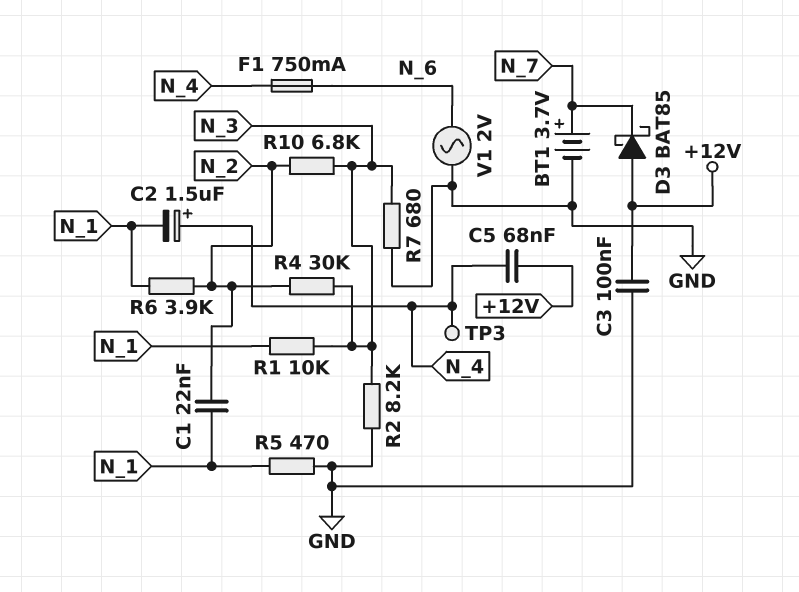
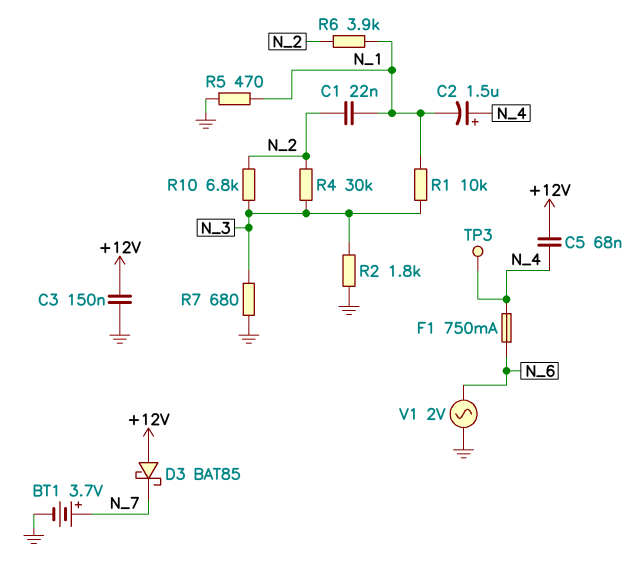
C3: 100nF (+12V, GND) -> 150nF (+12V, GND)
R2: 8.2k (GND, N_3) -> 1.8k (GND, N_3)

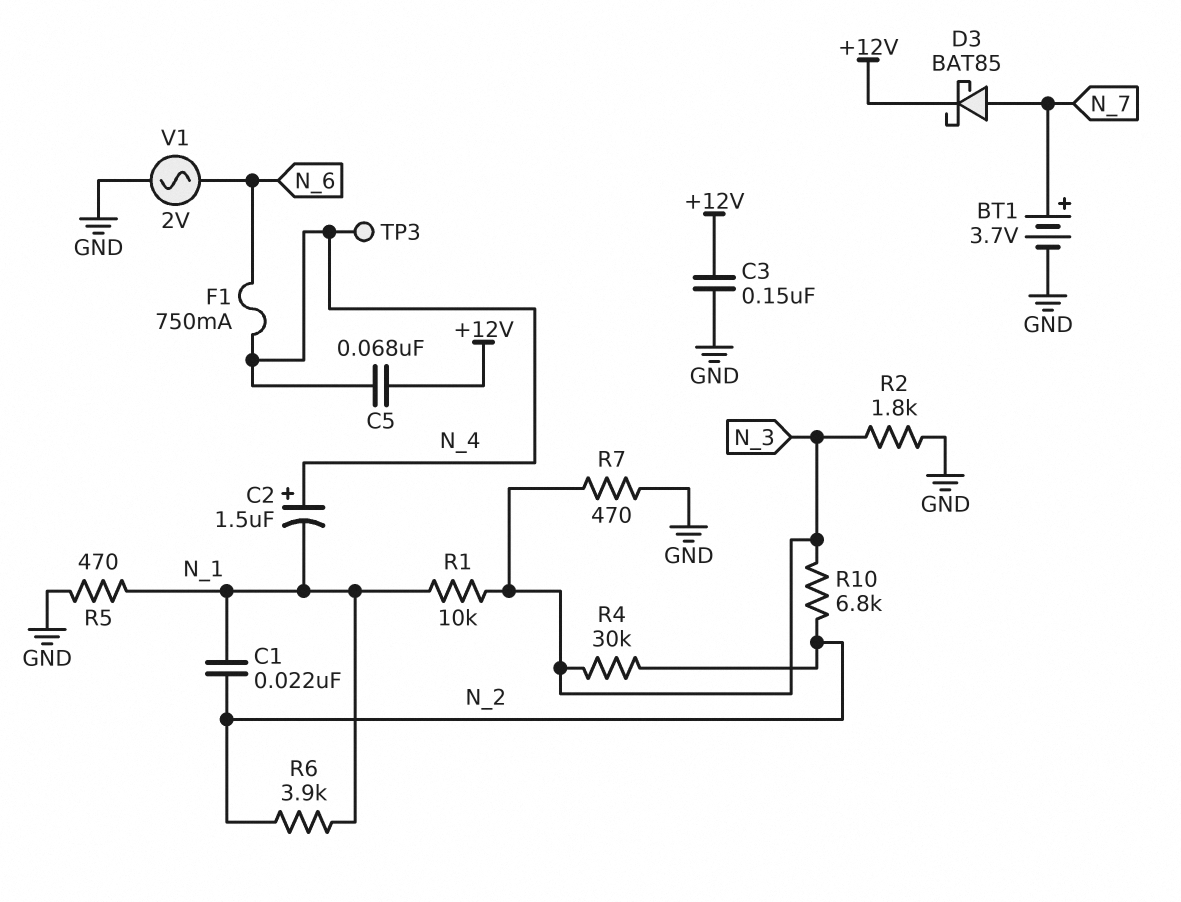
D3: schottky BAT85 (A +12V, K N_7) -> schottky BAT85 (A N_7, K +12V)
R7: 680 (GND, N_3) -> 470 (GND, N_3)

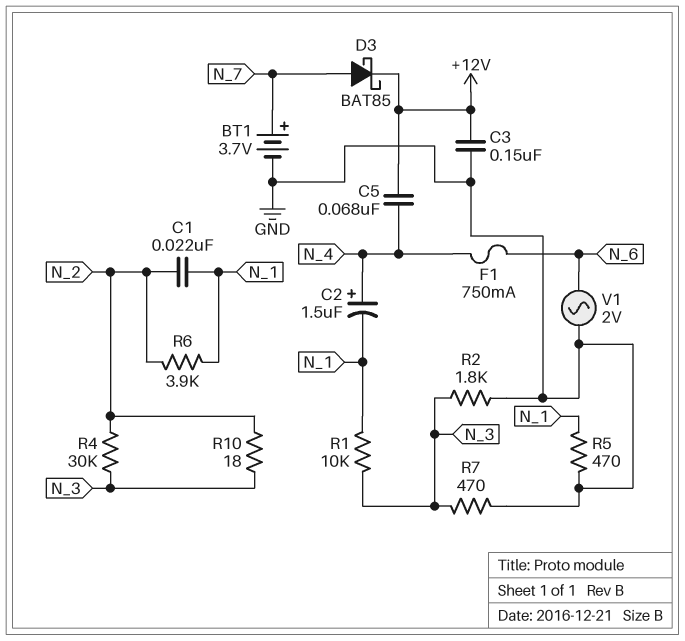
R10: 6.8k (N_2, N_3) -> 18 (N_2, N_3)
TP3: test point (N_4) -> none

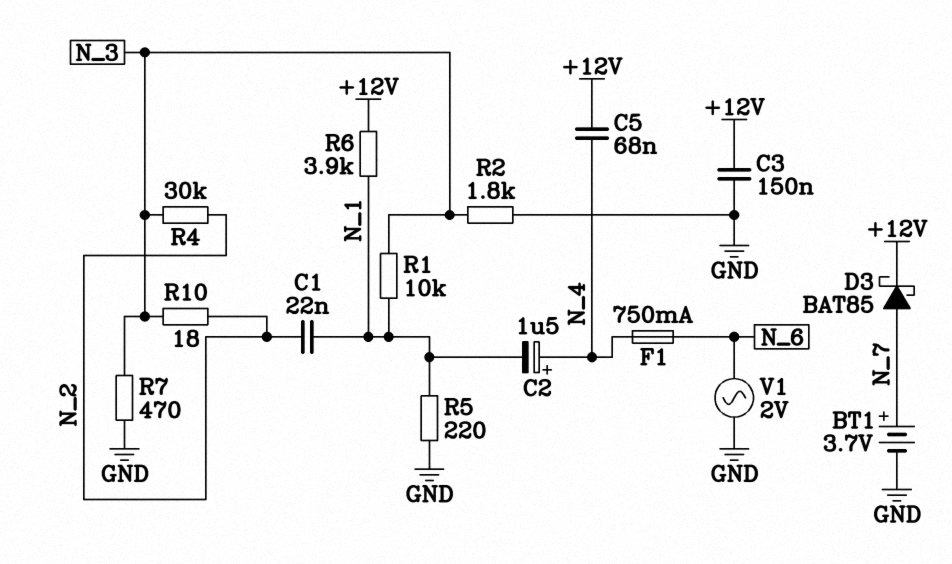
R5: 470 (GND, N_1) -> 220 (GND, N_1)
R6: 3.9k (N_1, N_2) -> 3.9k (+12V, N_1)

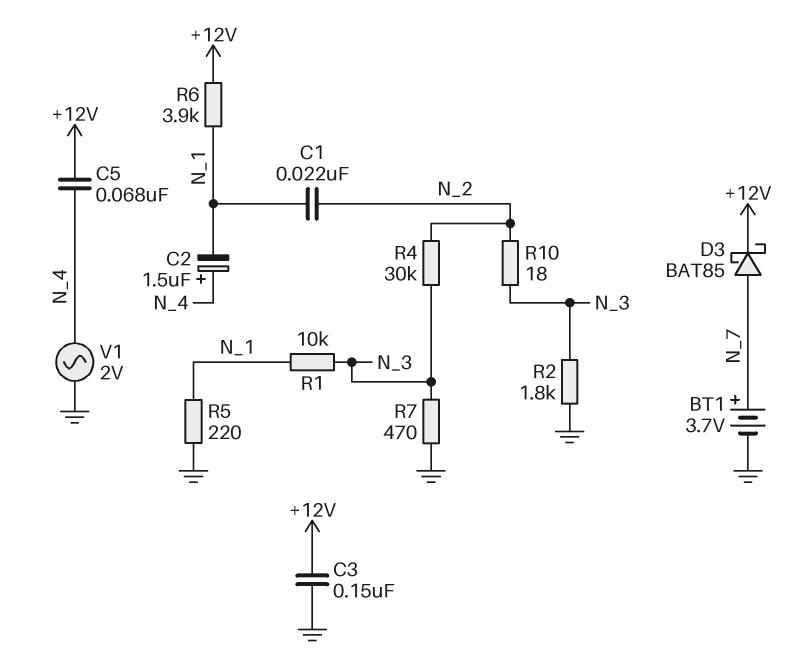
F1: 750mA (N_4, N_6) -> none
V1: AC 2V (GND, N_6) -> AC 2V (GND, N_4)

